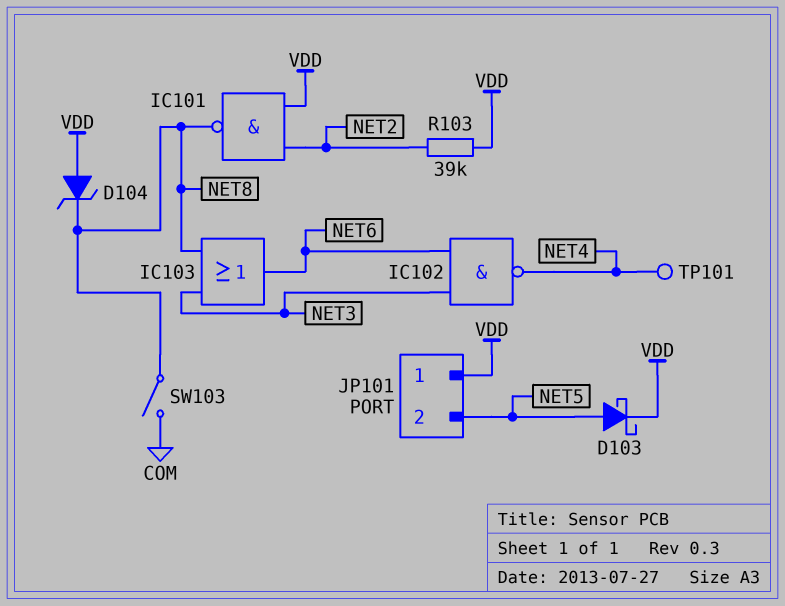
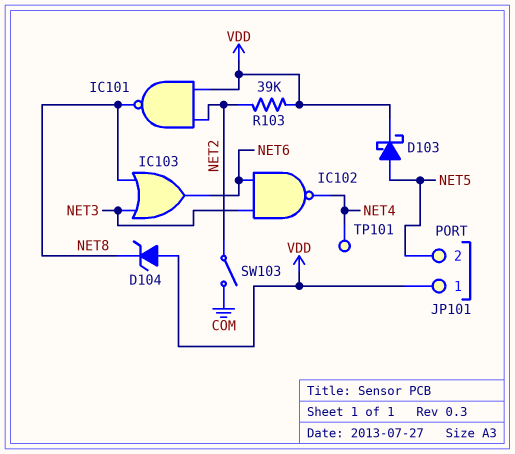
SW103: switch (COM, NET8) -> switch (COM, NET2)

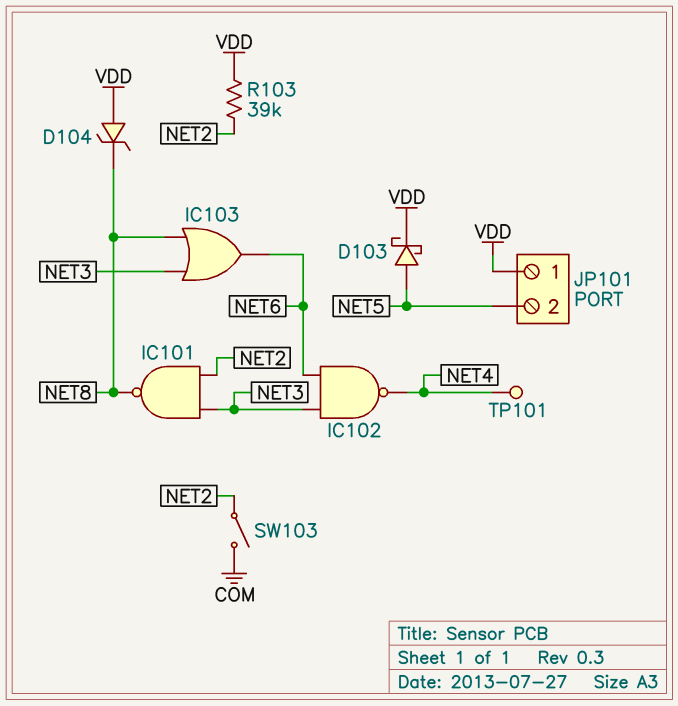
IC101: NAND (in NET2, in VDD, out NET8) -> NAND (in NET2, in NET3, out NET8)

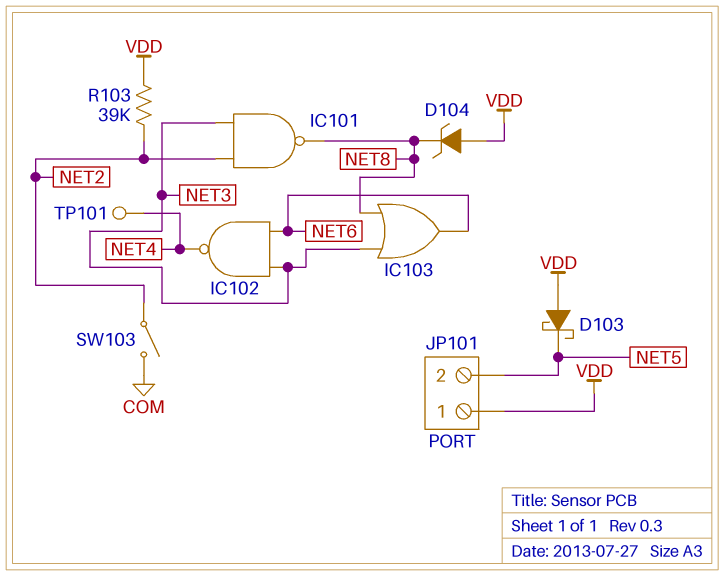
D103: schottky (A NET5, K VDD) -> schottky (A VDD, K NET5)

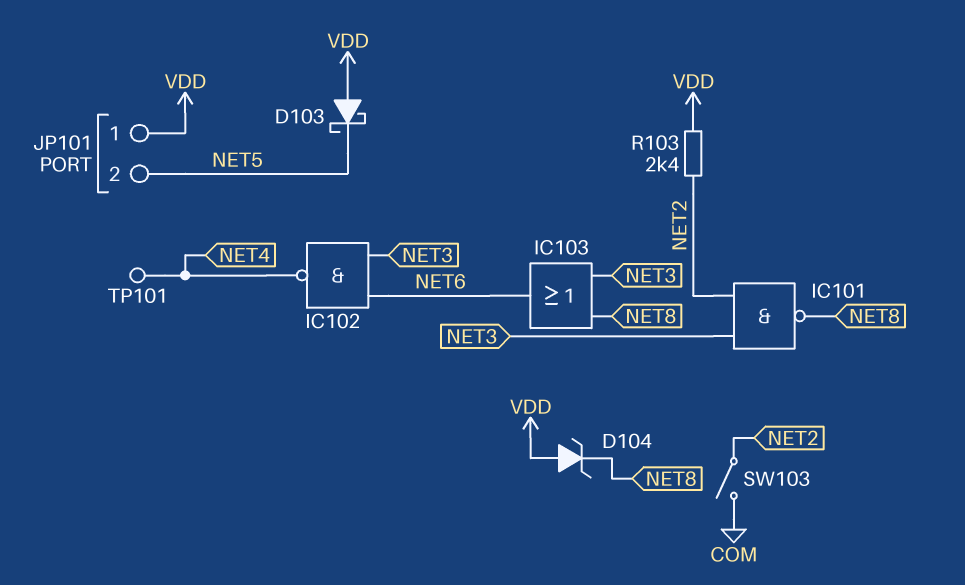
R103: 39k (NET2, VDD) -> 2.4k (NET2, VDD)

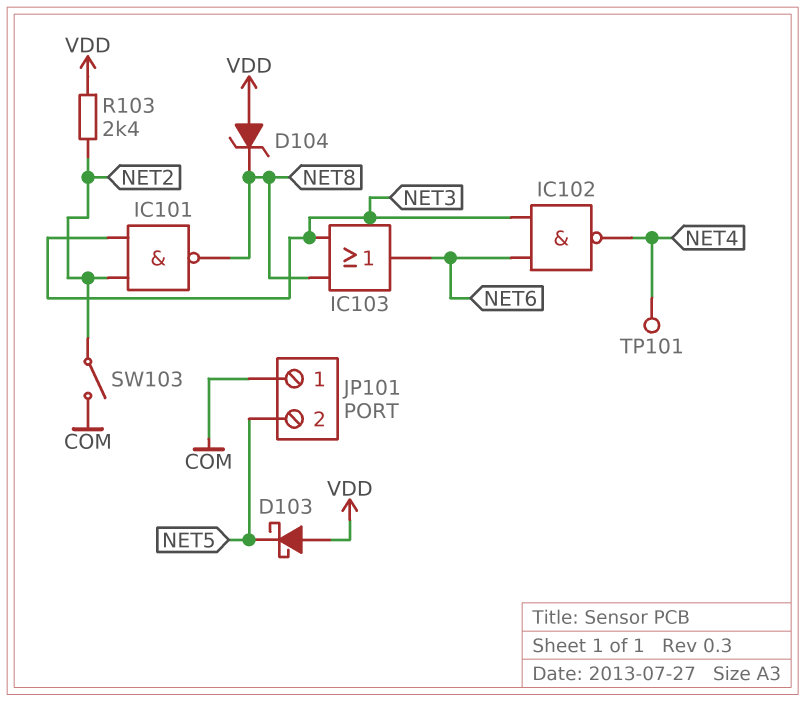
JP101 pin 1: VDD -> COM

